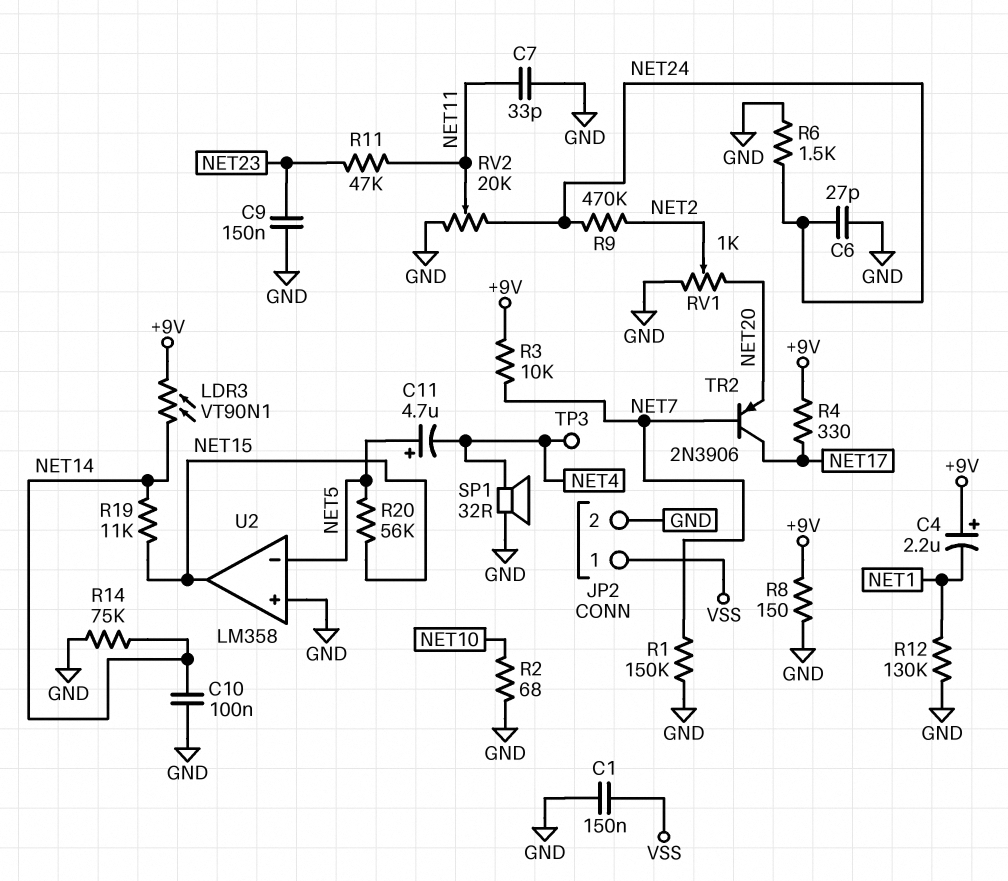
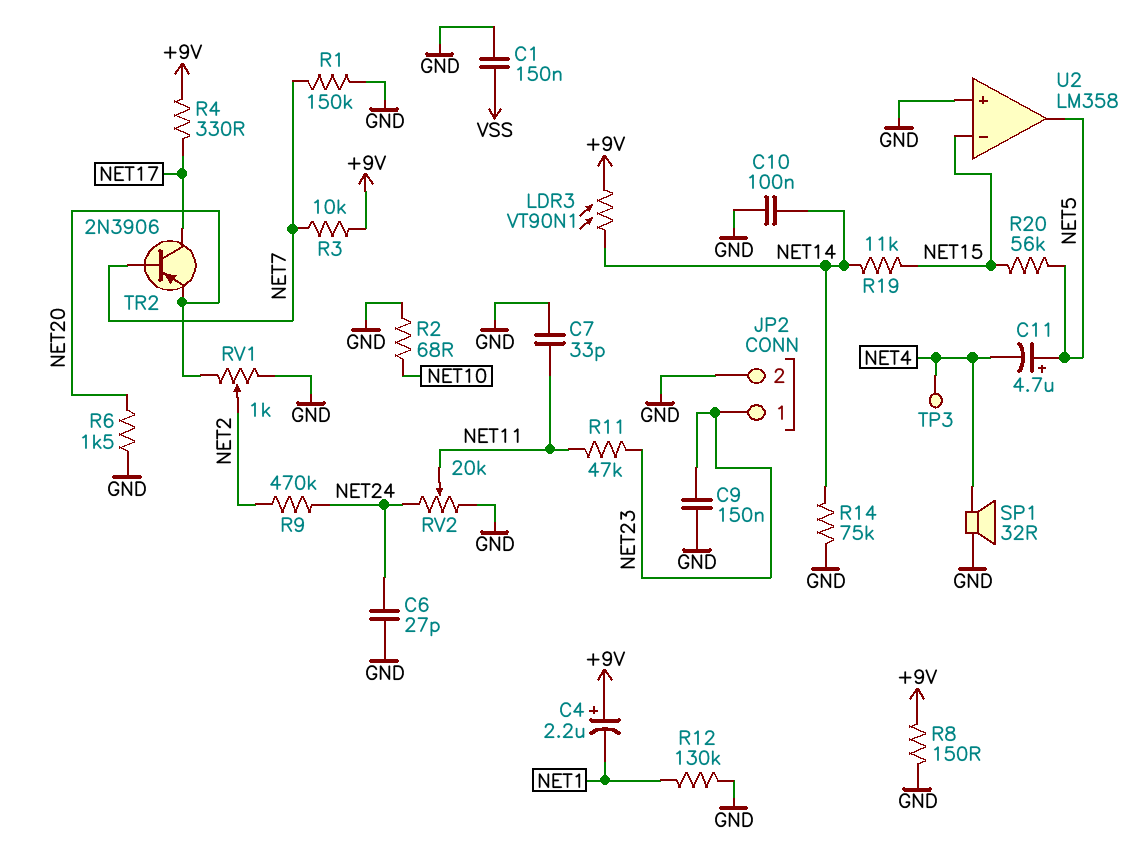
JP2 pin 1: VSS -> NET23
R6: 1.5k (GND, NET24) -> 1.5k (GND, NET20)
U2 pin in-: NET5 -> NET15
U2 pin out: NET15 -> NET5

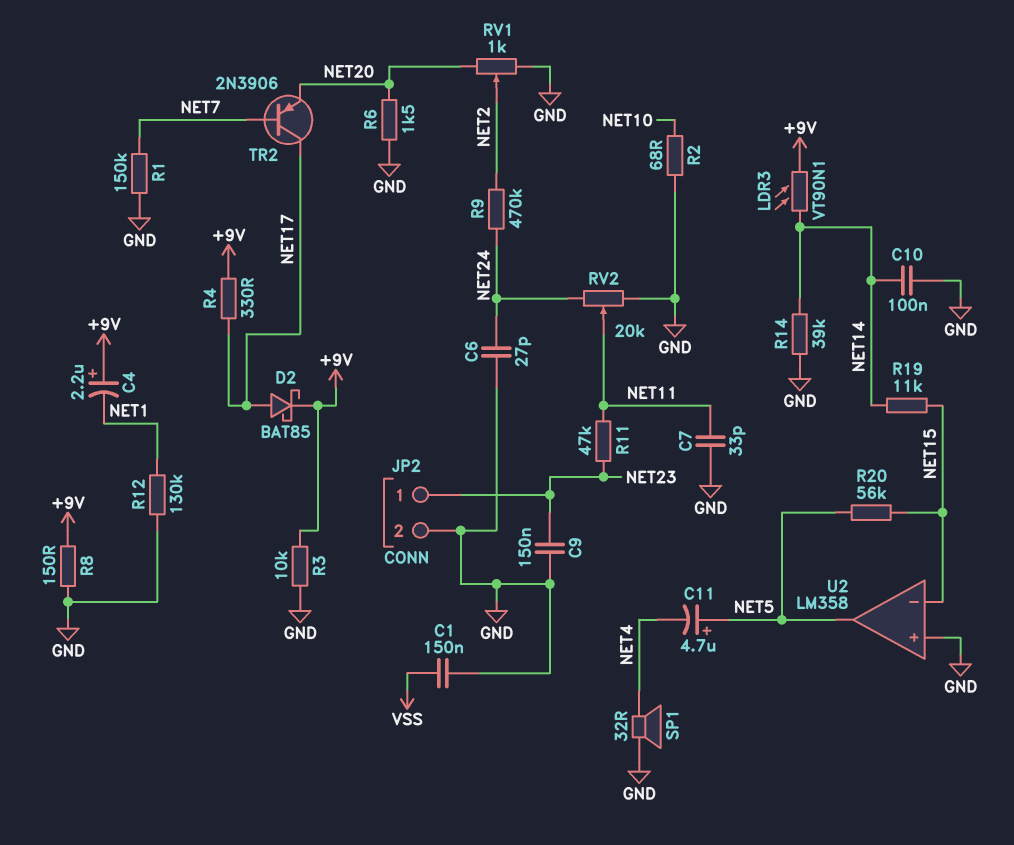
D2: none -> schottky BAT85 (A NET17, K +9V)
R3: 10k (+9V, NET7) -> 10k (+9V, GND)
R14: 75k (GND, NET14) -> 39k (GND, NET14)
TP3: test point (NET4) -> none

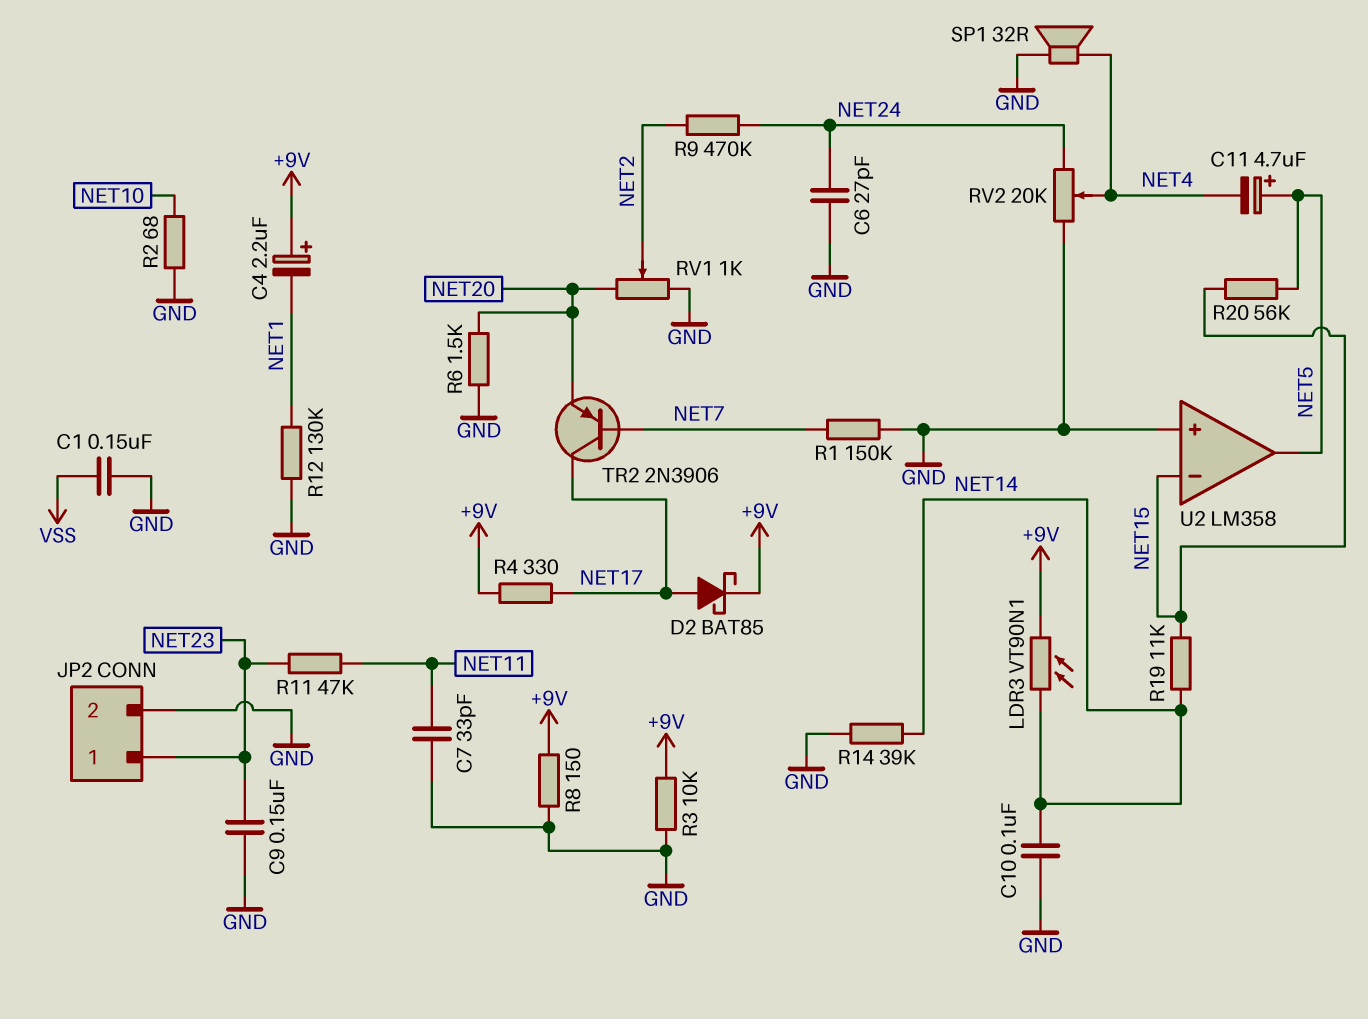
RV2: 20k (GND, NET24, wiper NET11) -> 20k (GND, NET24, wiper NET4)

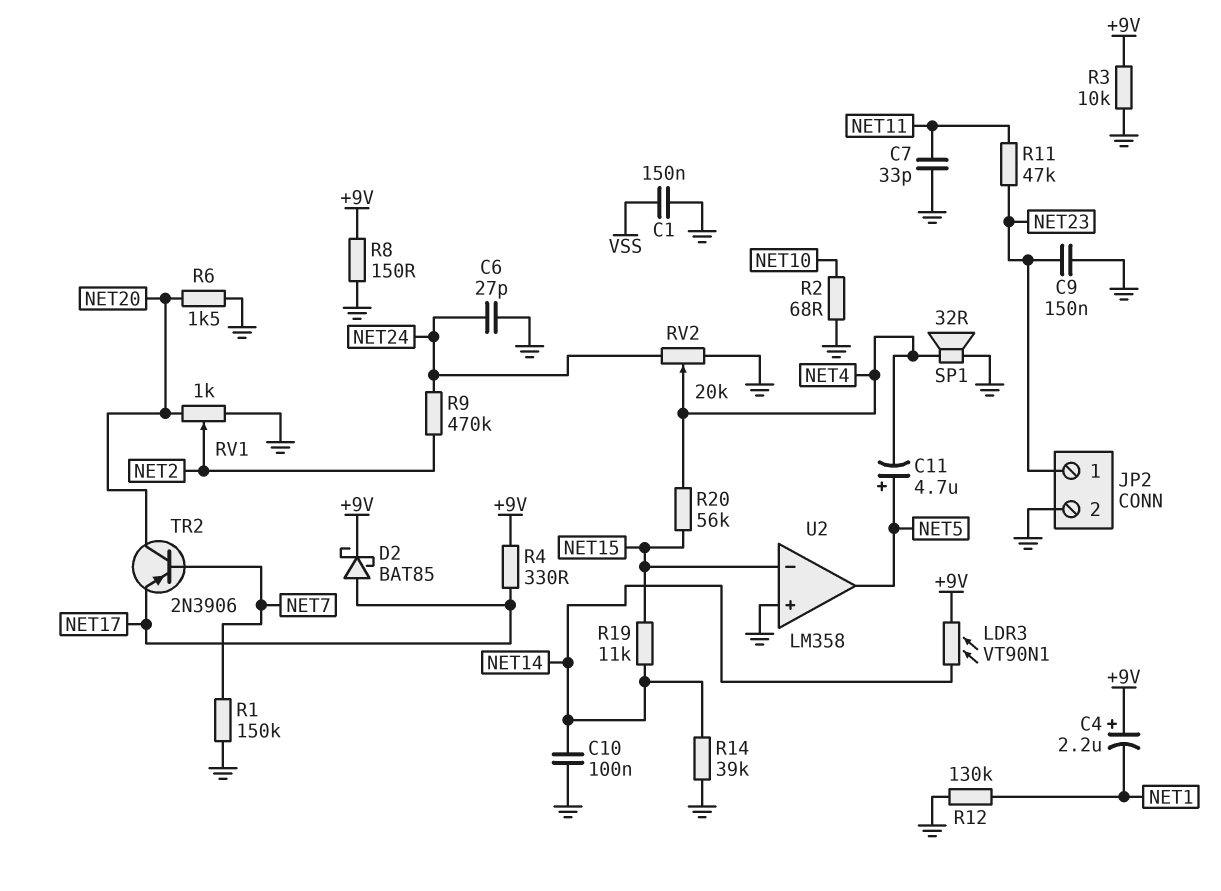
R20: 56k (NET5, NET15) -> 56k (NET4, NET15)
TR2: PNP 2N3906 (B NET7, C NET17, E NET20) -> PNP 2N3906 (B NET7, C NET20, E NET17)

